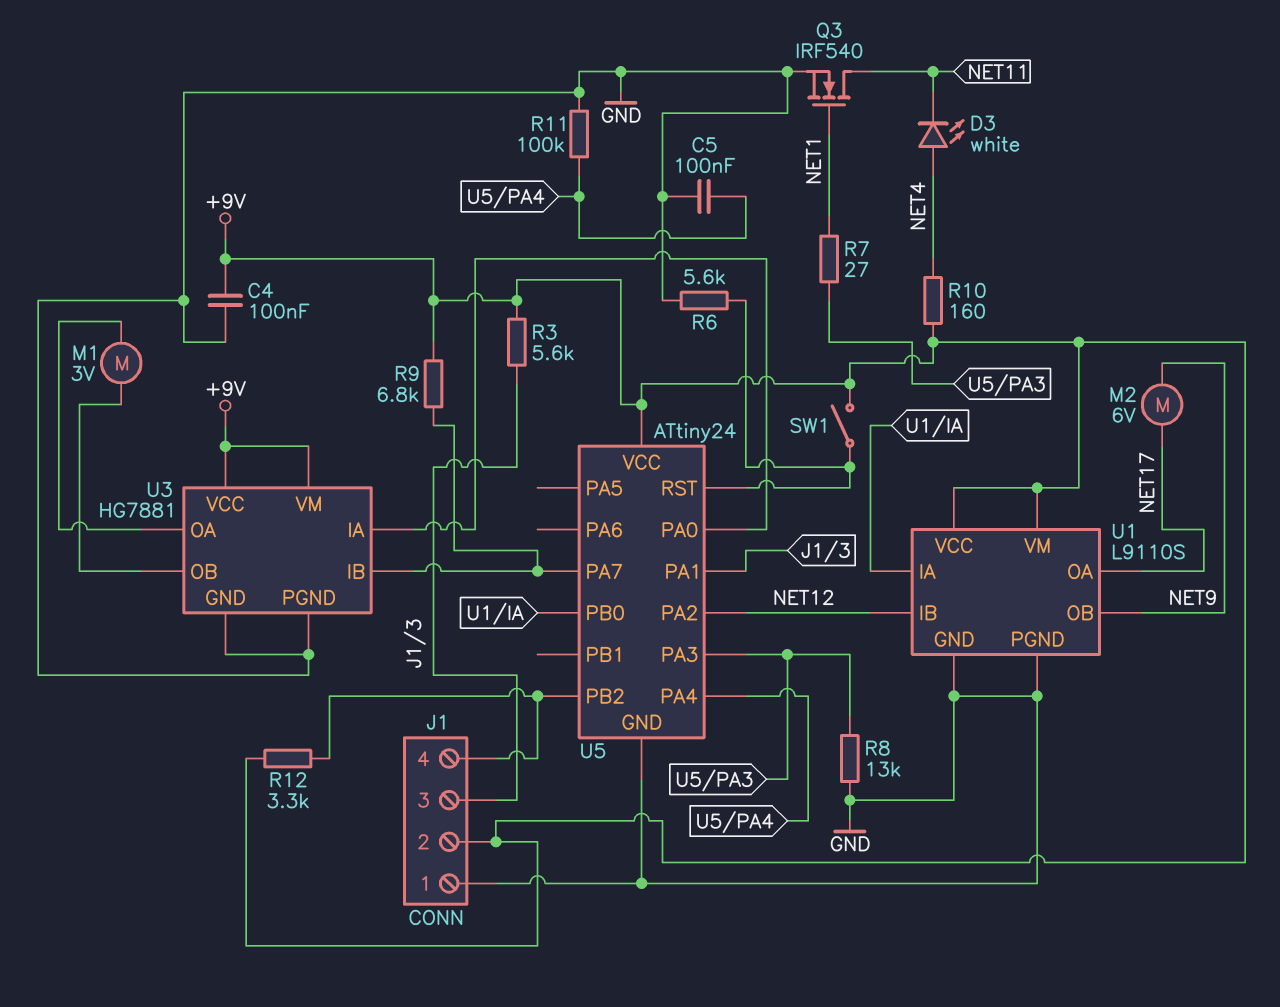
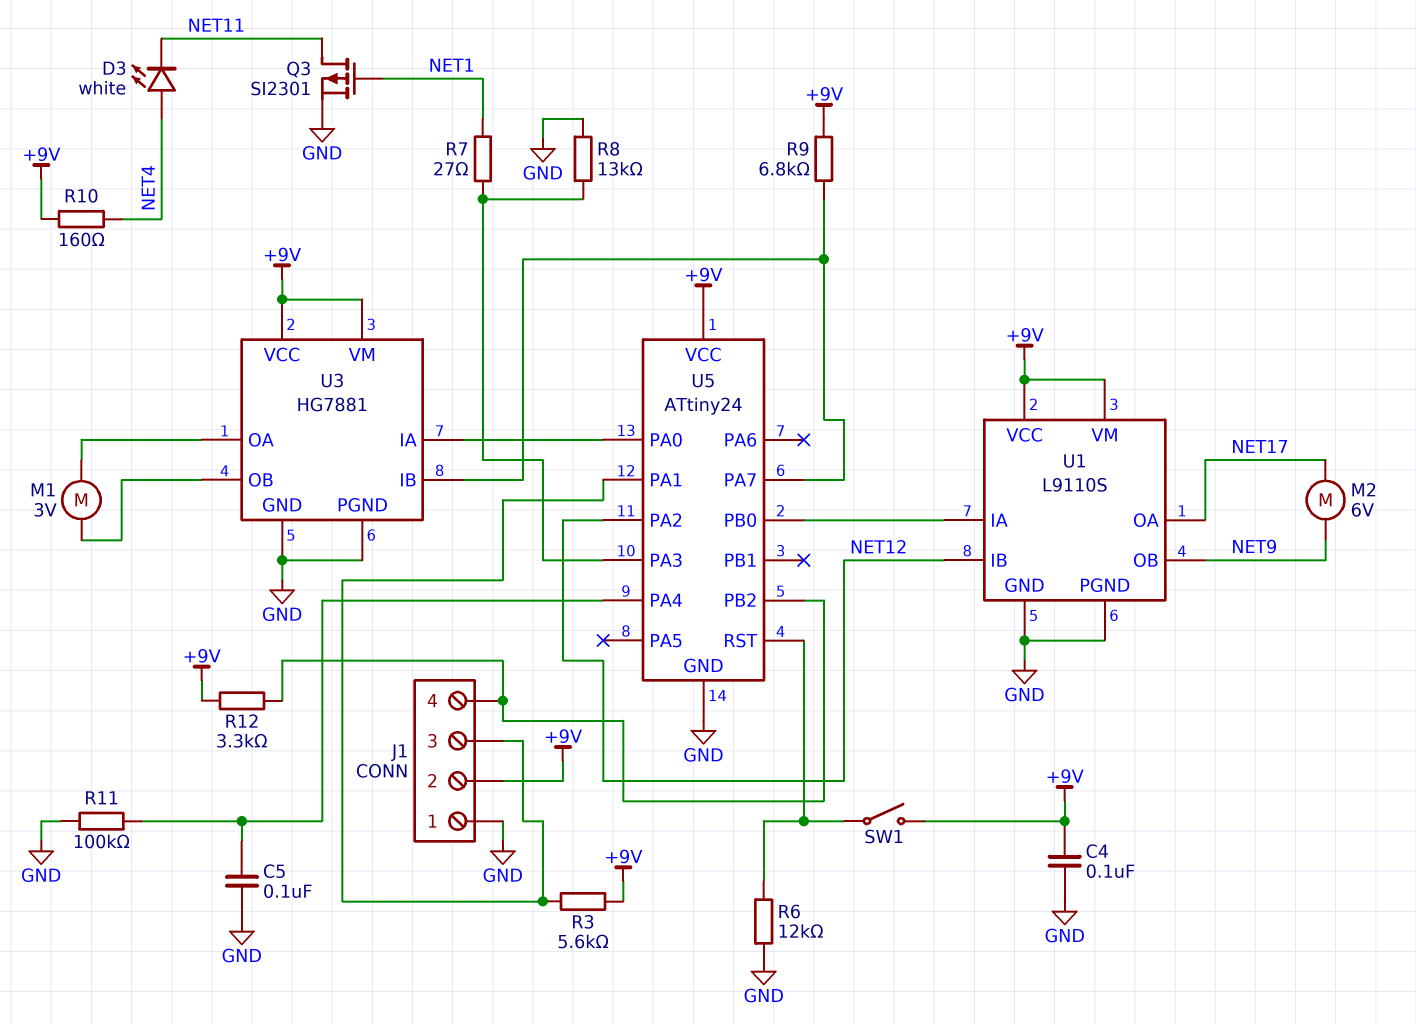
Q3: NMOS IRF540 (G NET1, D NET11, S GND) -> PMOS SI2301 (G NET1, D NET11, S GND)
R6: 5.6k (GND, U5/RST) -> 12k (GND, U5/RST)

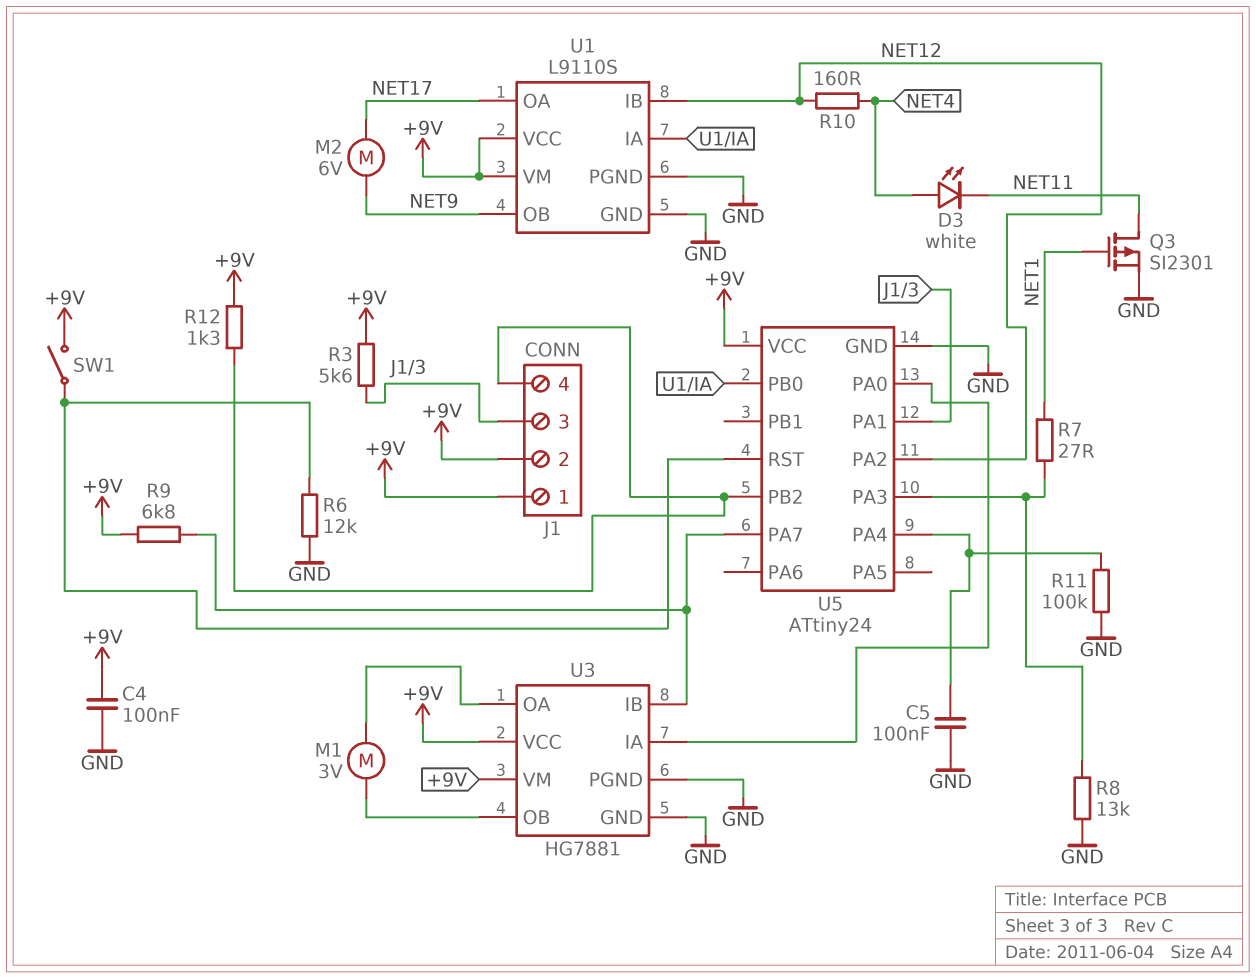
J1 pin 1: GND -> +9V
R10: 160 (+9V, NET4) -> 160 (NET4, NET12)
R12: 3.3k (+9V, J1/4) -> 1.3k (+9V, J1/4)

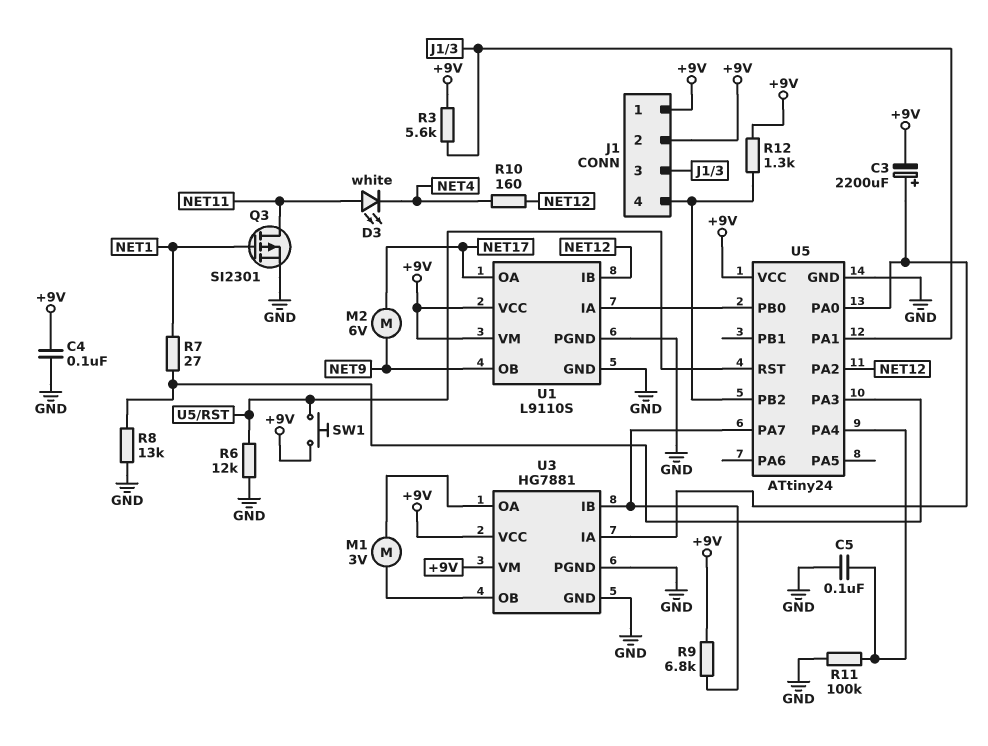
C3: none -> 2200uF (plus U3/IA, minus +9V)
D3: LED white (A NET4, K NET11) -> LED white (A NET11, K NET4)
SW1: switch (+9V, U5/RST) -> button (+9V, U5/RST)

